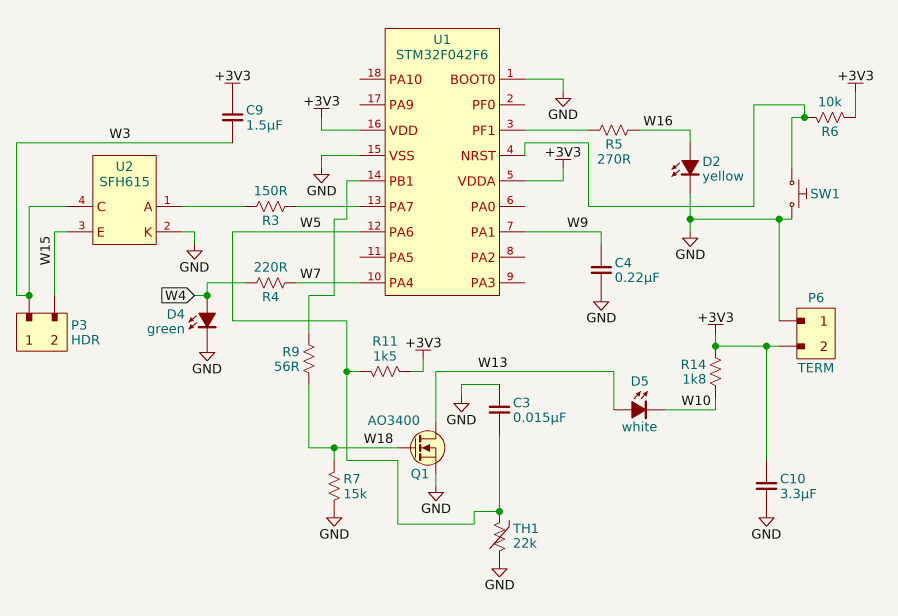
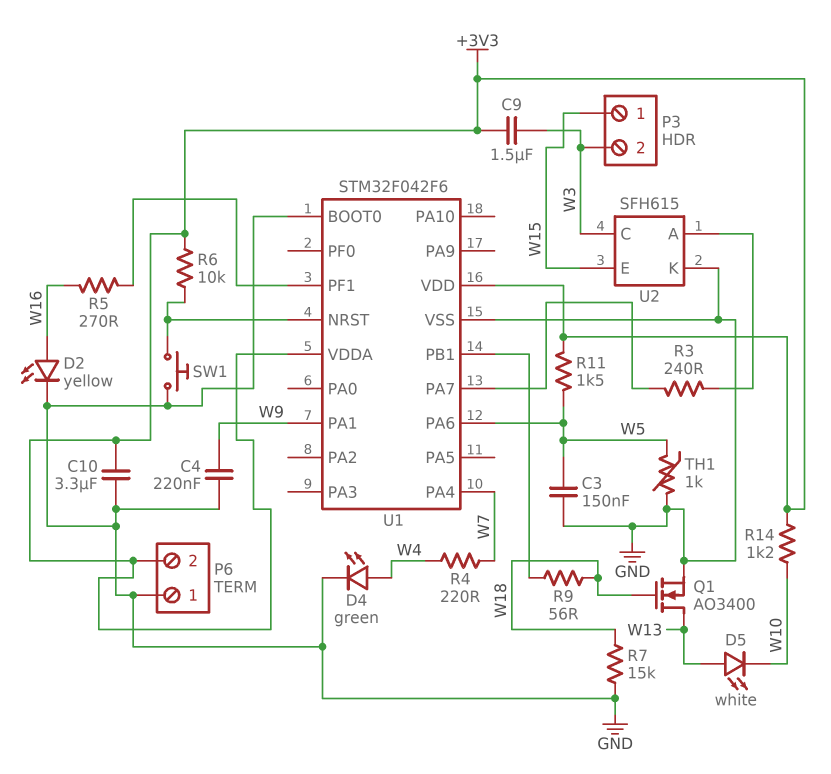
C3: 15nF (GND, W5) -> 150nF (GND, W5)
P3 pin 1: W3 -> W15
P3 pin 2: W15 -> W3
R3: 150 (U1/PA7, U2/A) -> 240 (U1/PA7, U2/A)
R14: 1.8k (+3V3, W10) -> 1.2k (+3V3, W10)
TH1: 22k (GND, W5) -> 1k (GND, W5)

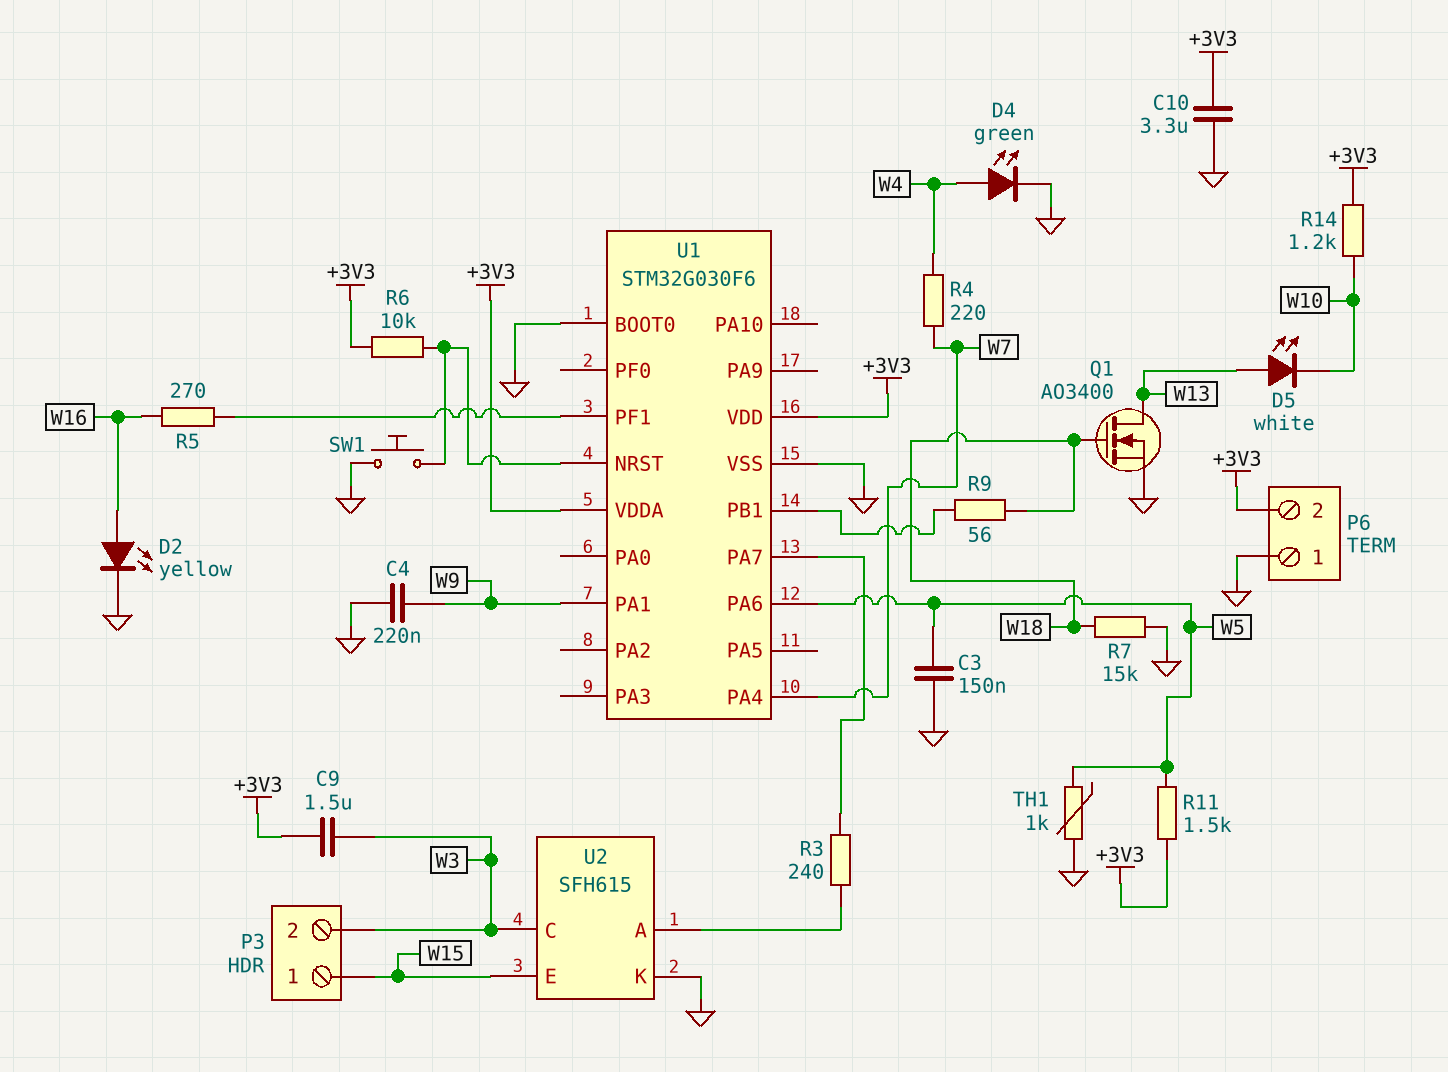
U1: STM32F042F6 -> STM32G030F6

